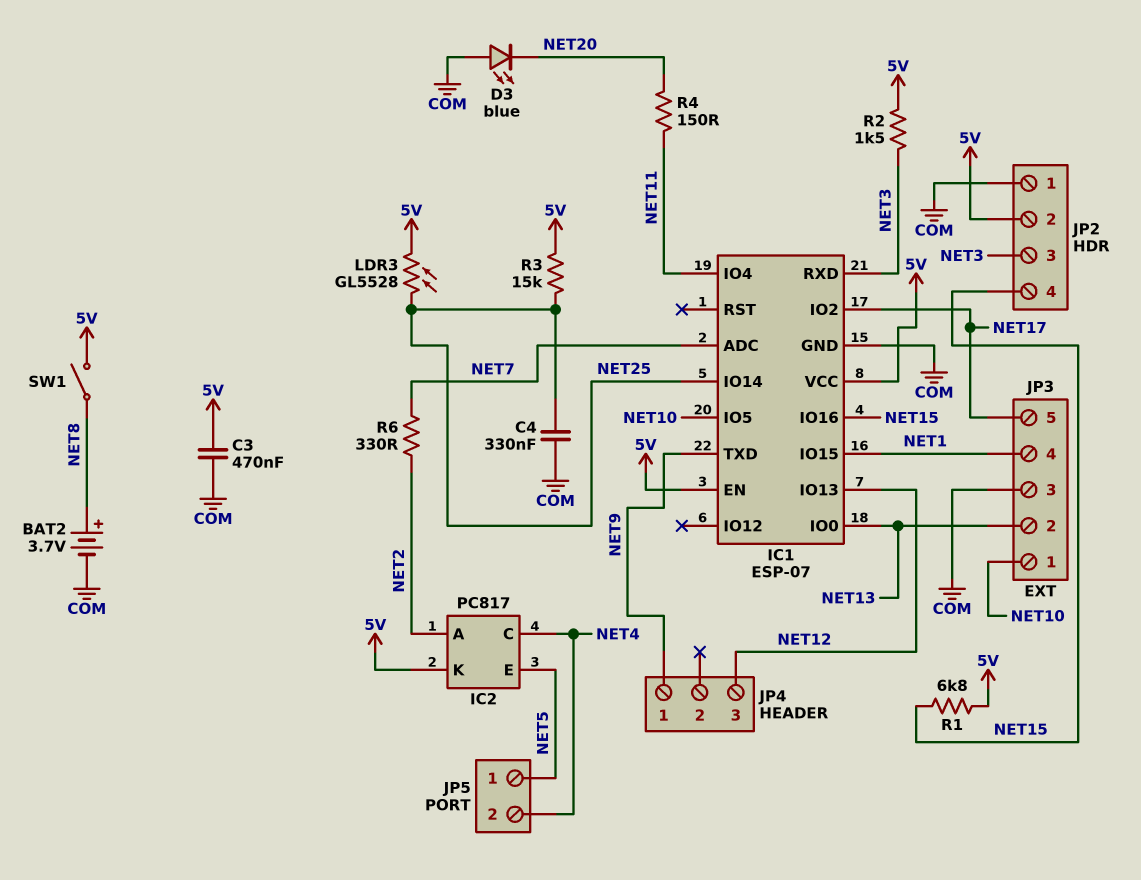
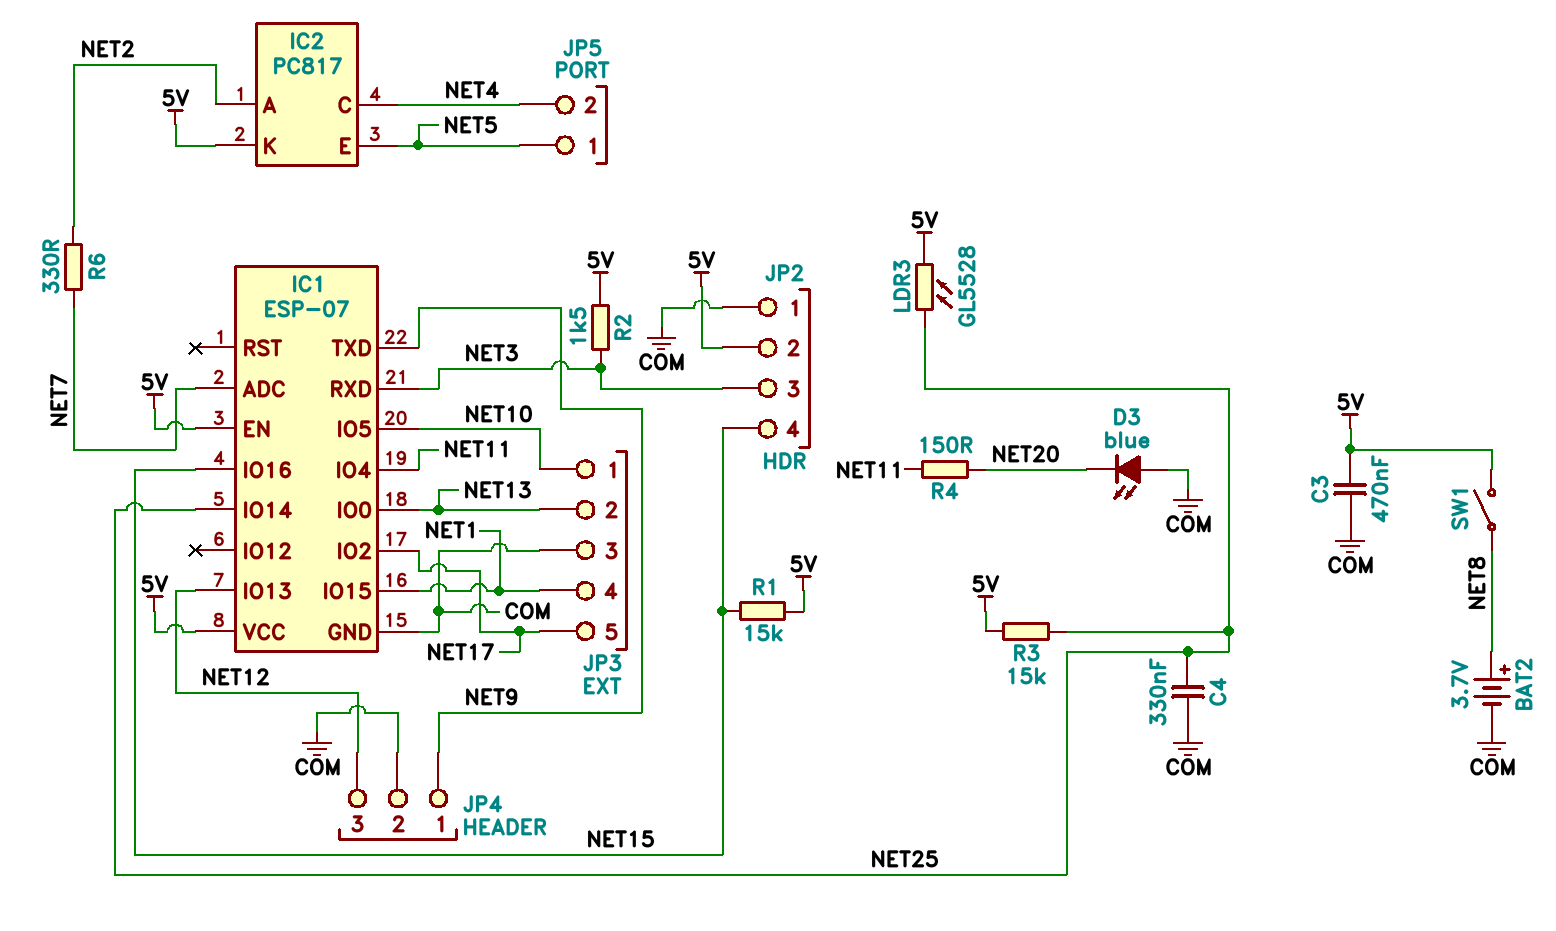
JP4 pin 2: none -> COM
R1: 6.8k (5V, NET15) -> 15k (5V, NET15)

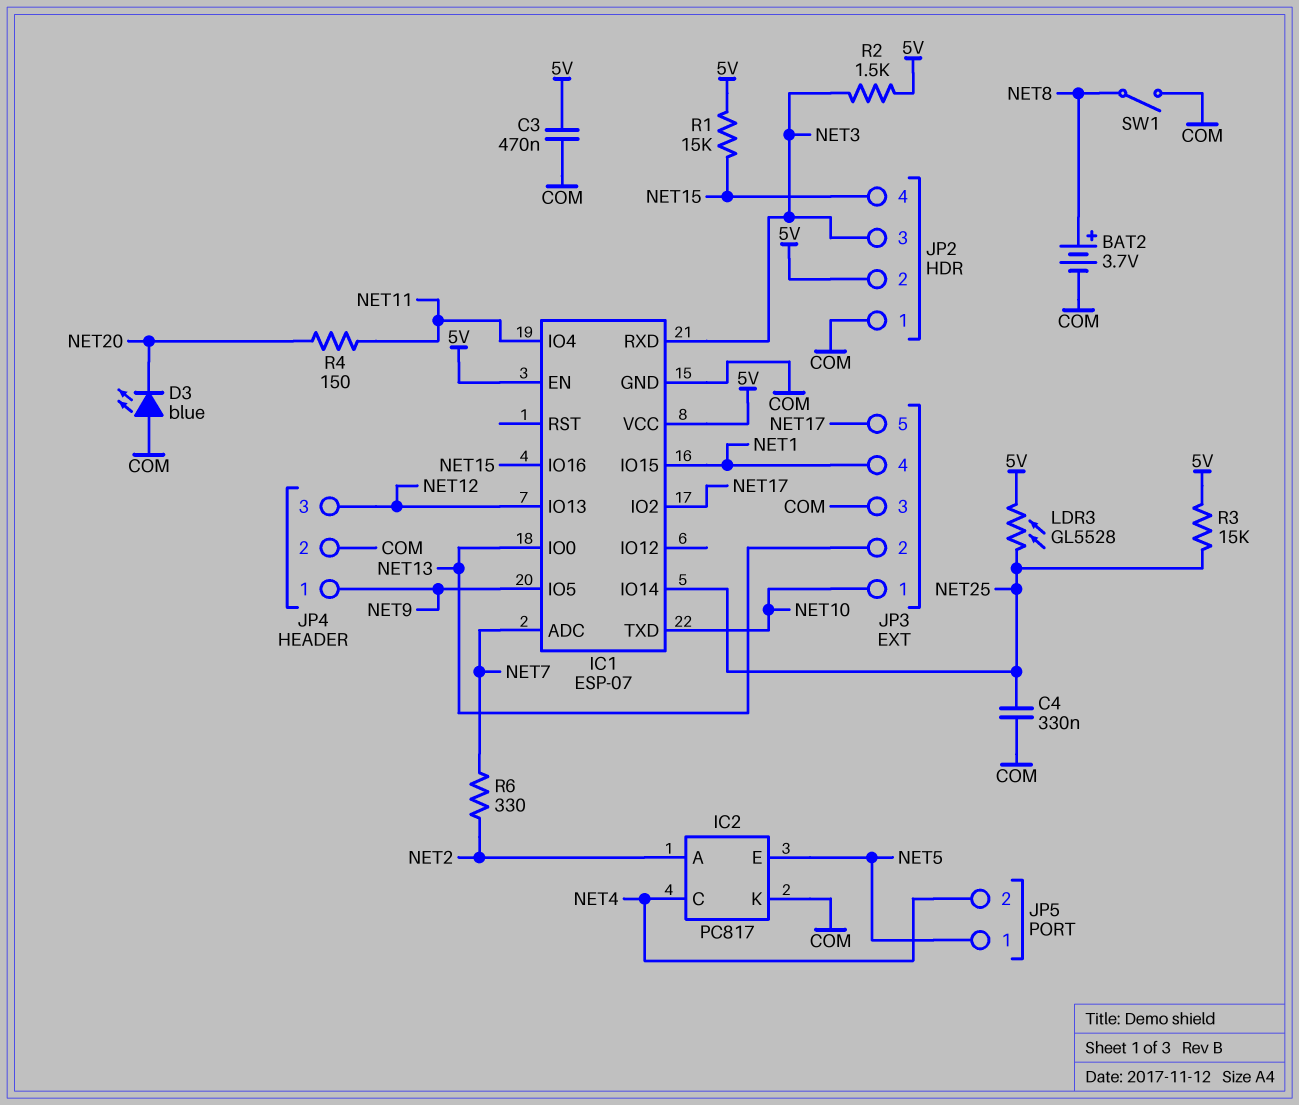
IC1 pin IO5: NET10 -> NET9
IC1 pin TXD: NET9 -> NET10
IC2 pin K: 5V -> COM
SW1: switch (5V, NET8) -> switch (COM, NET8)

